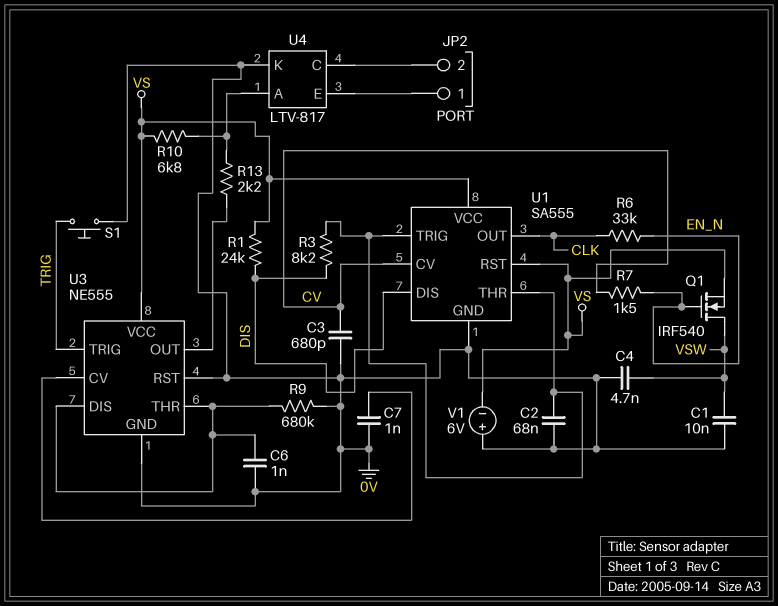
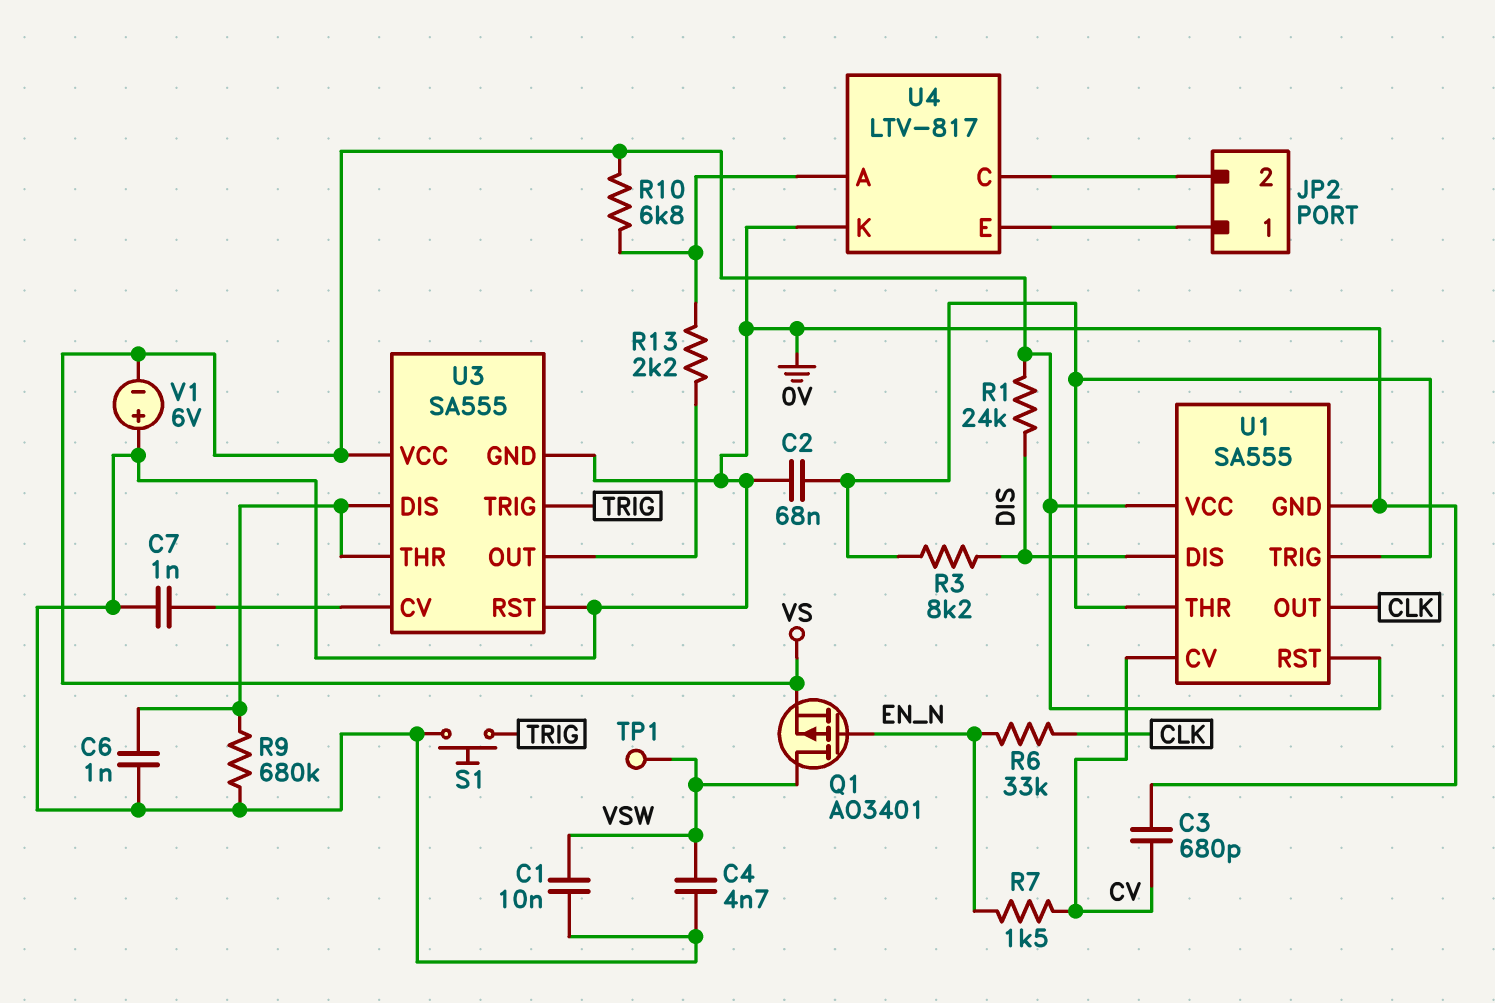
Q1: NMOS IRF540 (G EN_N, D VSW, S VS) -> PMOS AO3401 (G EN_N, D VSW, S VS)
TP1: none -> test point (VSW)
U3: NE555 -> SA555

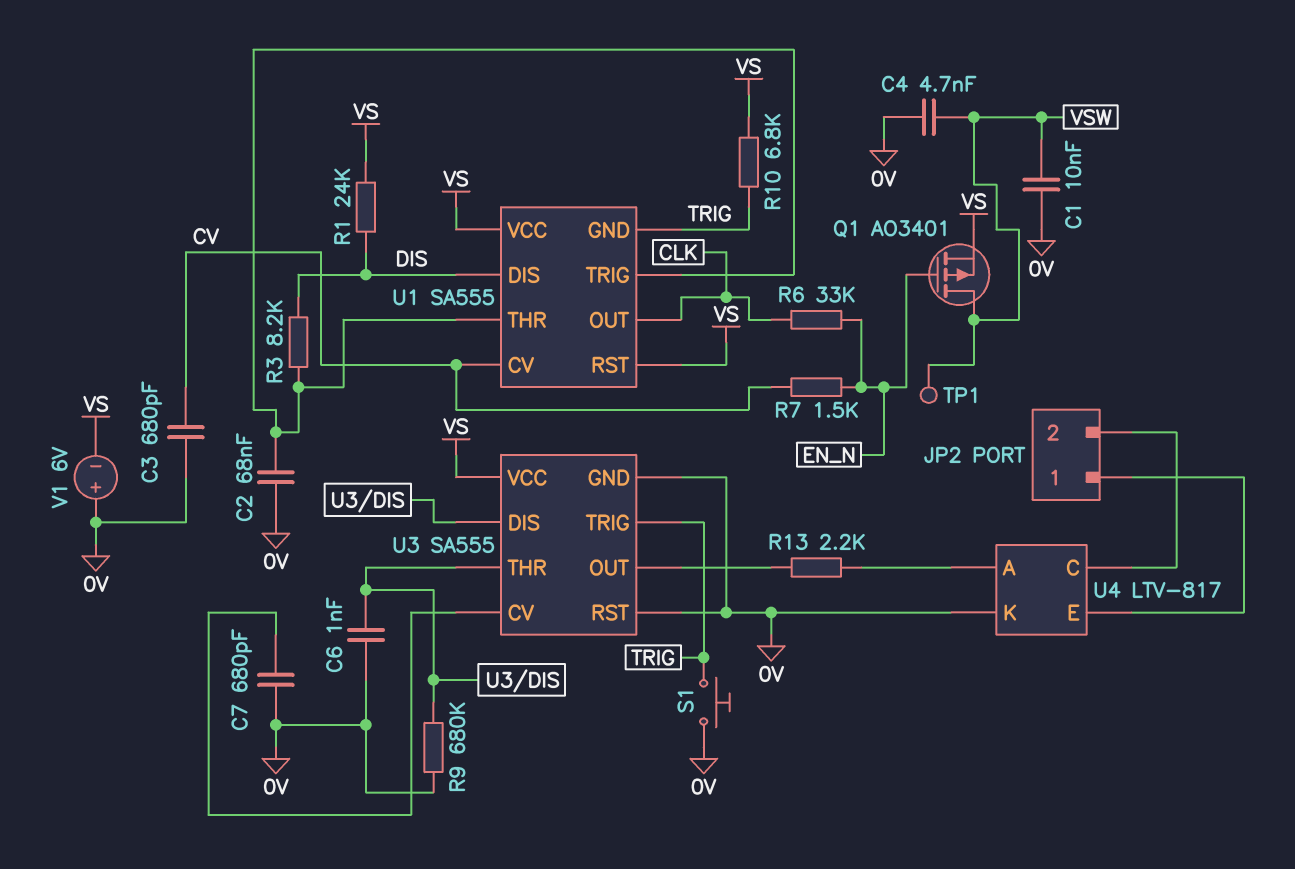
C7: 1nF (0V, U3/CV) -> 680pF (0V, U3/CV)
R10: 6.8k (U4/A, VS) -> 6.8k (TRIG, VS)
U1 pin GND: 0V -> TRIG

